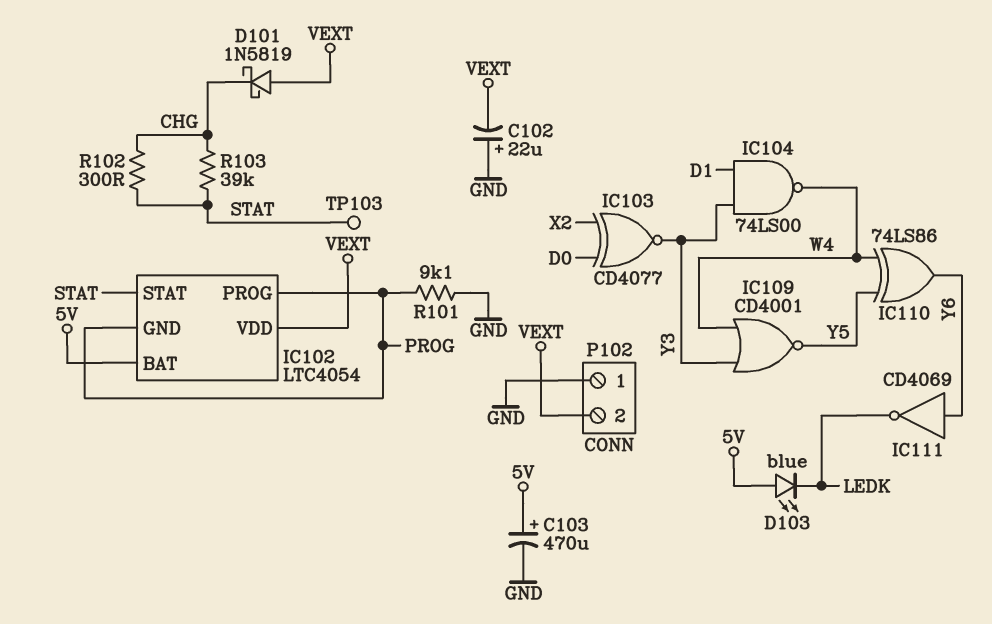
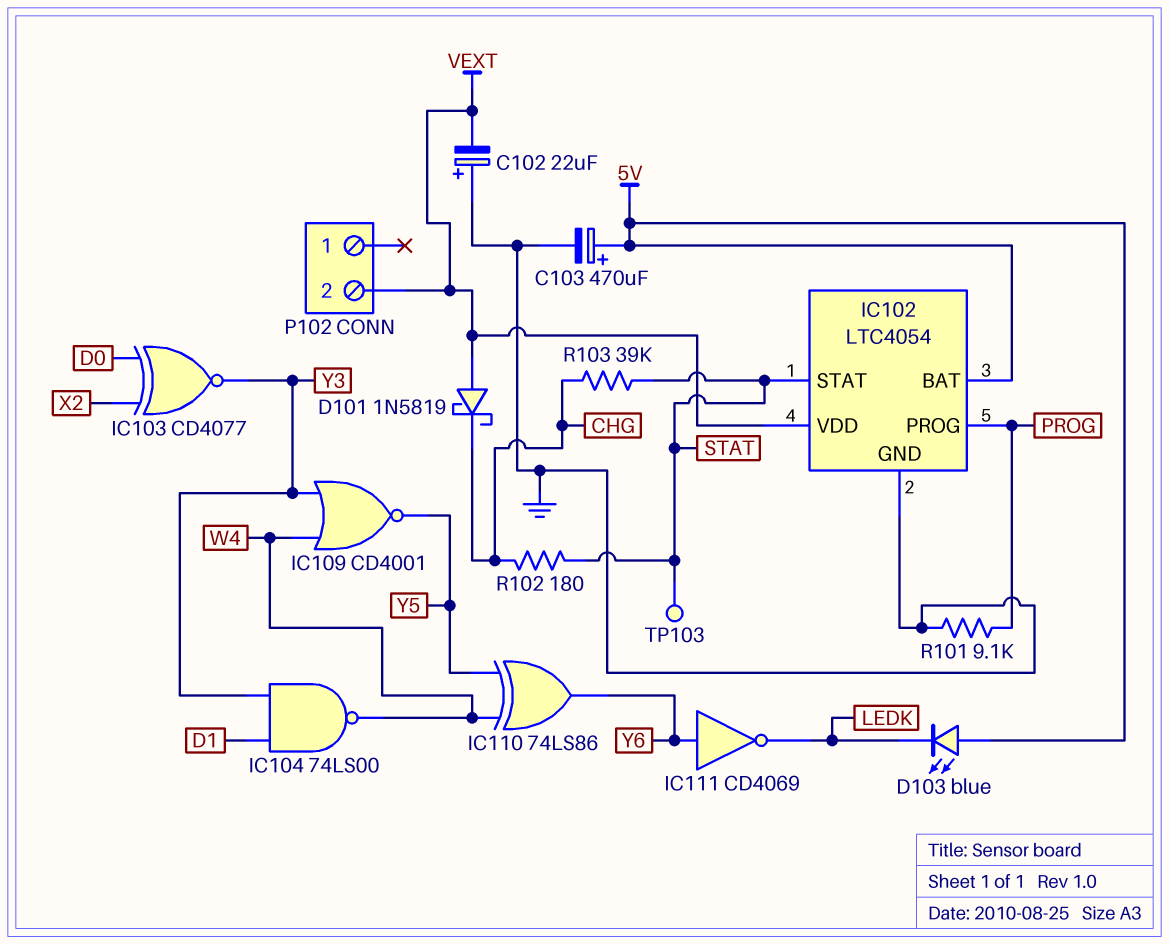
IC102 pin GND: PROG -> GND
P102 pin 1: GND -> none
R102: 300 (CHG, STAT) -> 180 (CHG, STAT)

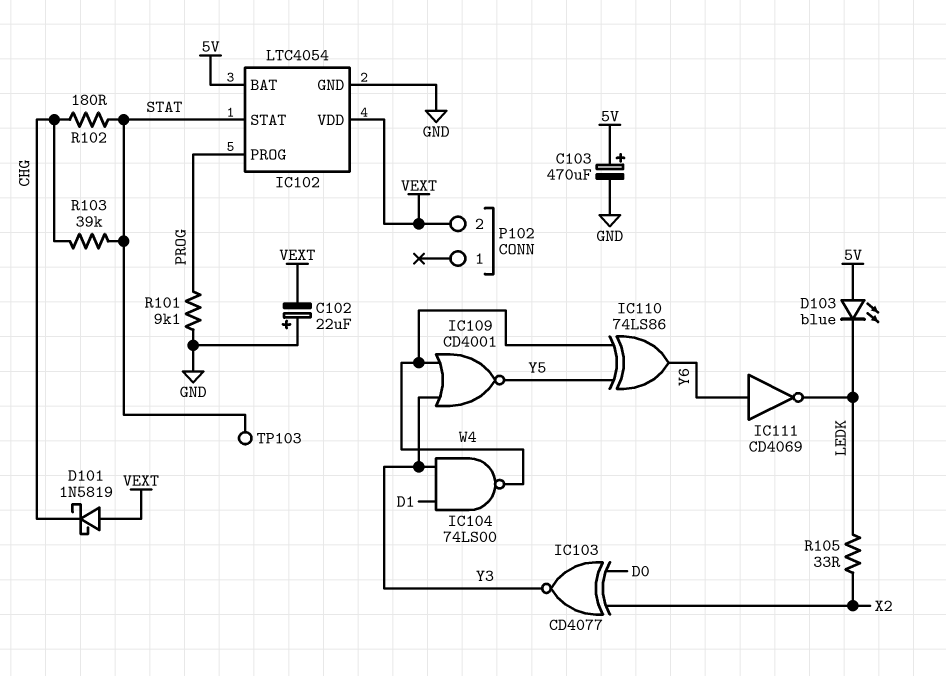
R105: none -> 33 (LEDK, X2)

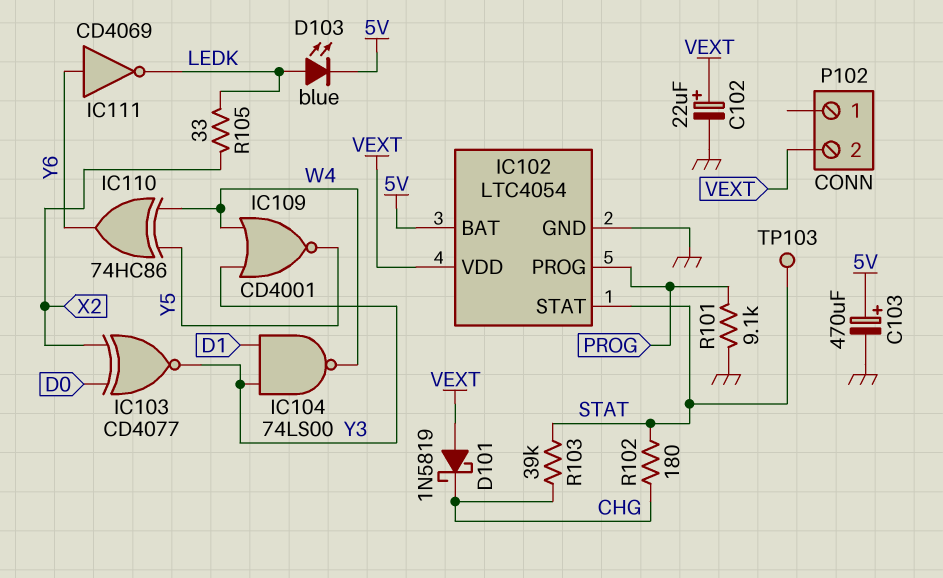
C102: 22uF (plus GND, minus VEXT) -> 22uF (plus VEXT, minus GND)
D103: LED blue (A 5V, K LEDK) -> LED blue (A LEDK, K 5V)
IC110: XOR 74LS86 (in W4, in Y5, out Y6) -> XOR 74HC86 (in W4, in Y5, out Y6)

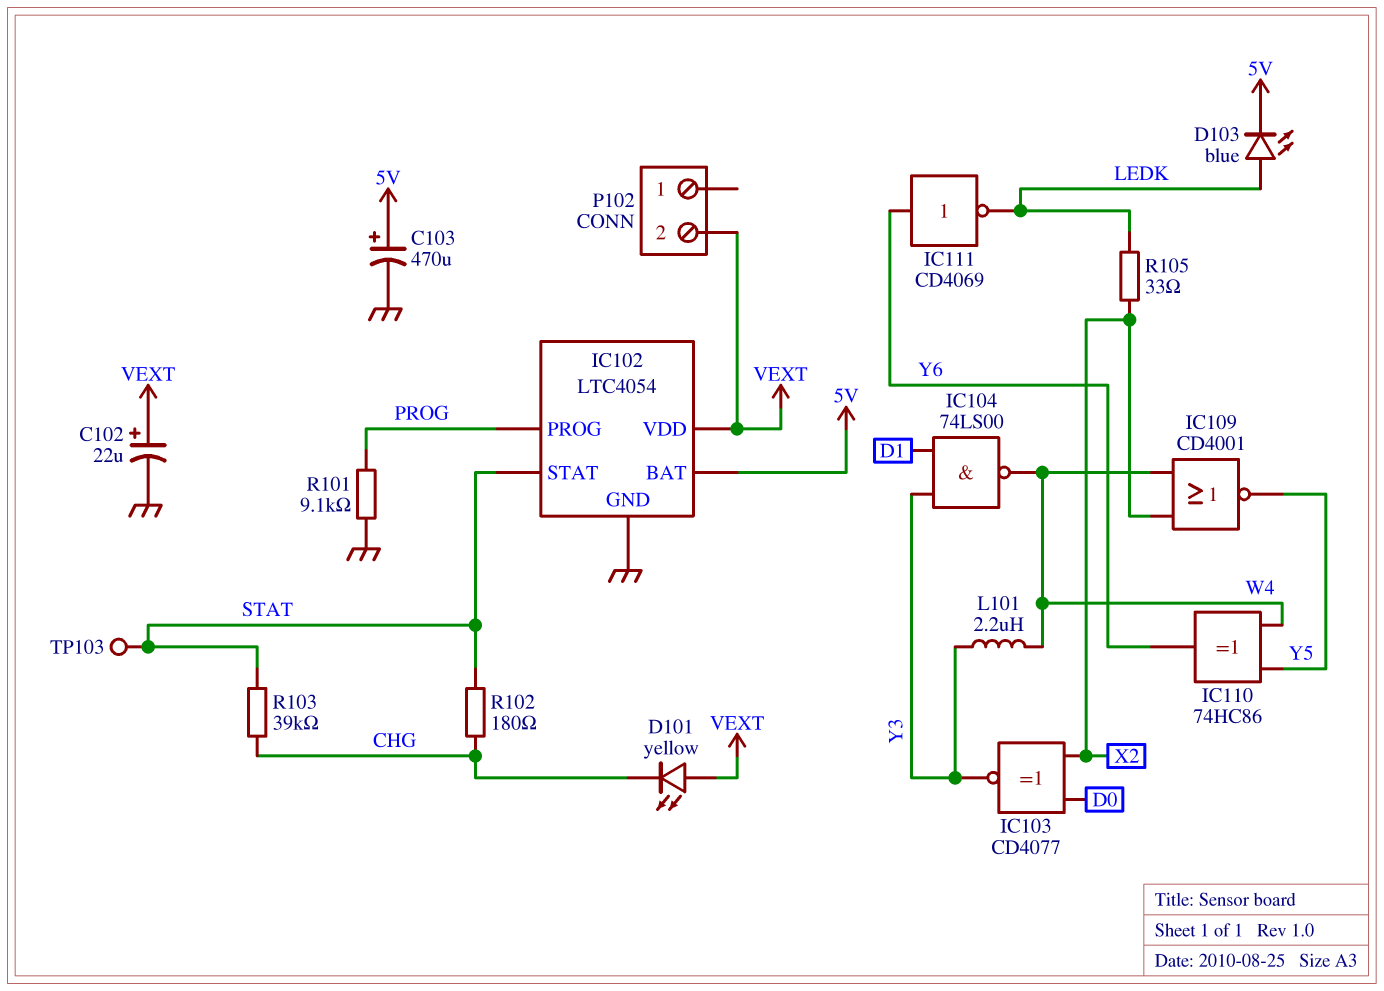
D101: schottky 1N5819 (A VEXT, K CHG) -> LED yellow (A VEXT, K CHG)
IC109: NOR CD4001 (in W4, in Y3, out Y5) -> NOR CD4001 (in W4, in X2, out Y5)
L101: none -> 2.2uH (W4, Y3)

